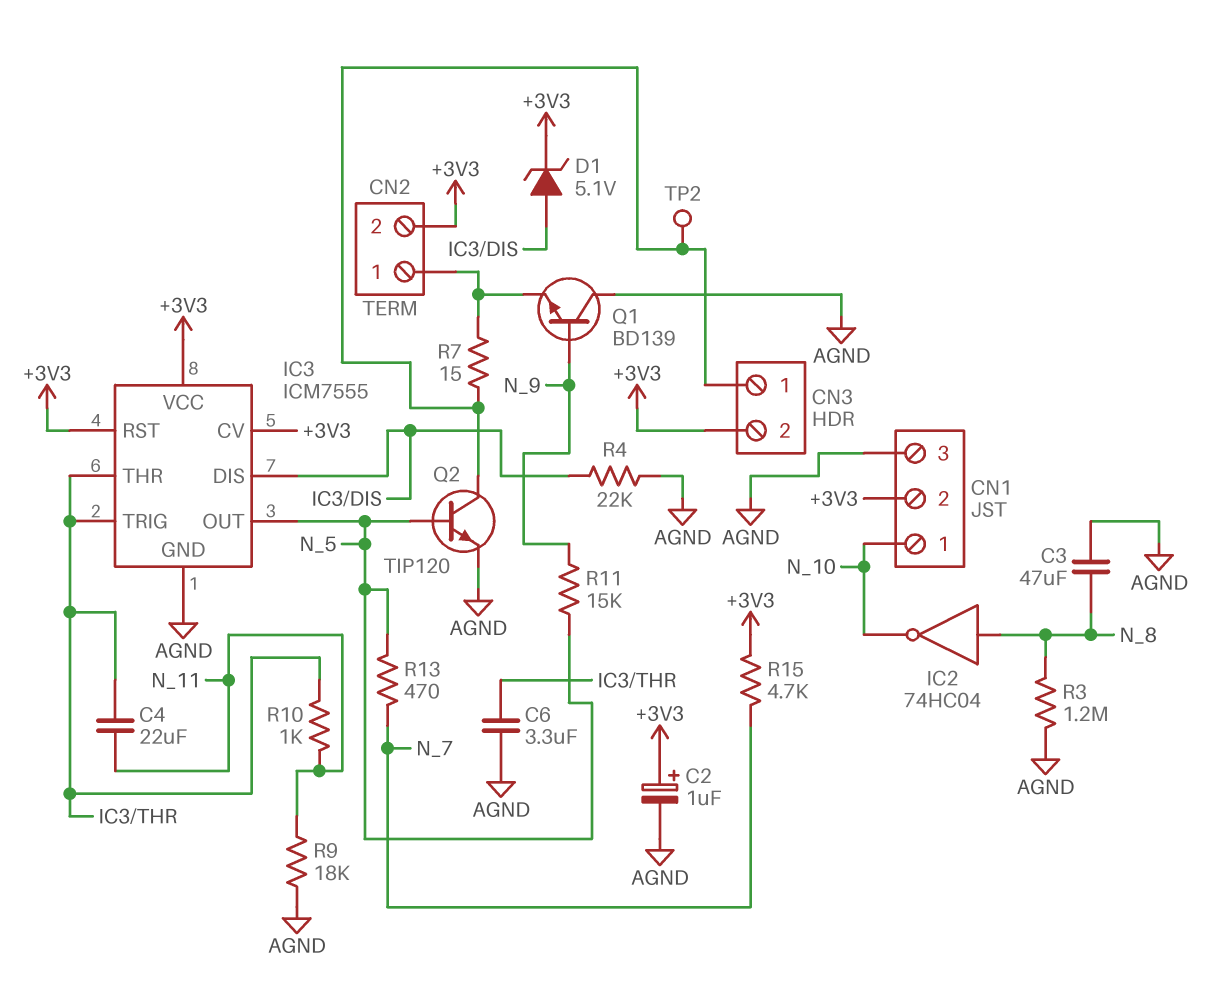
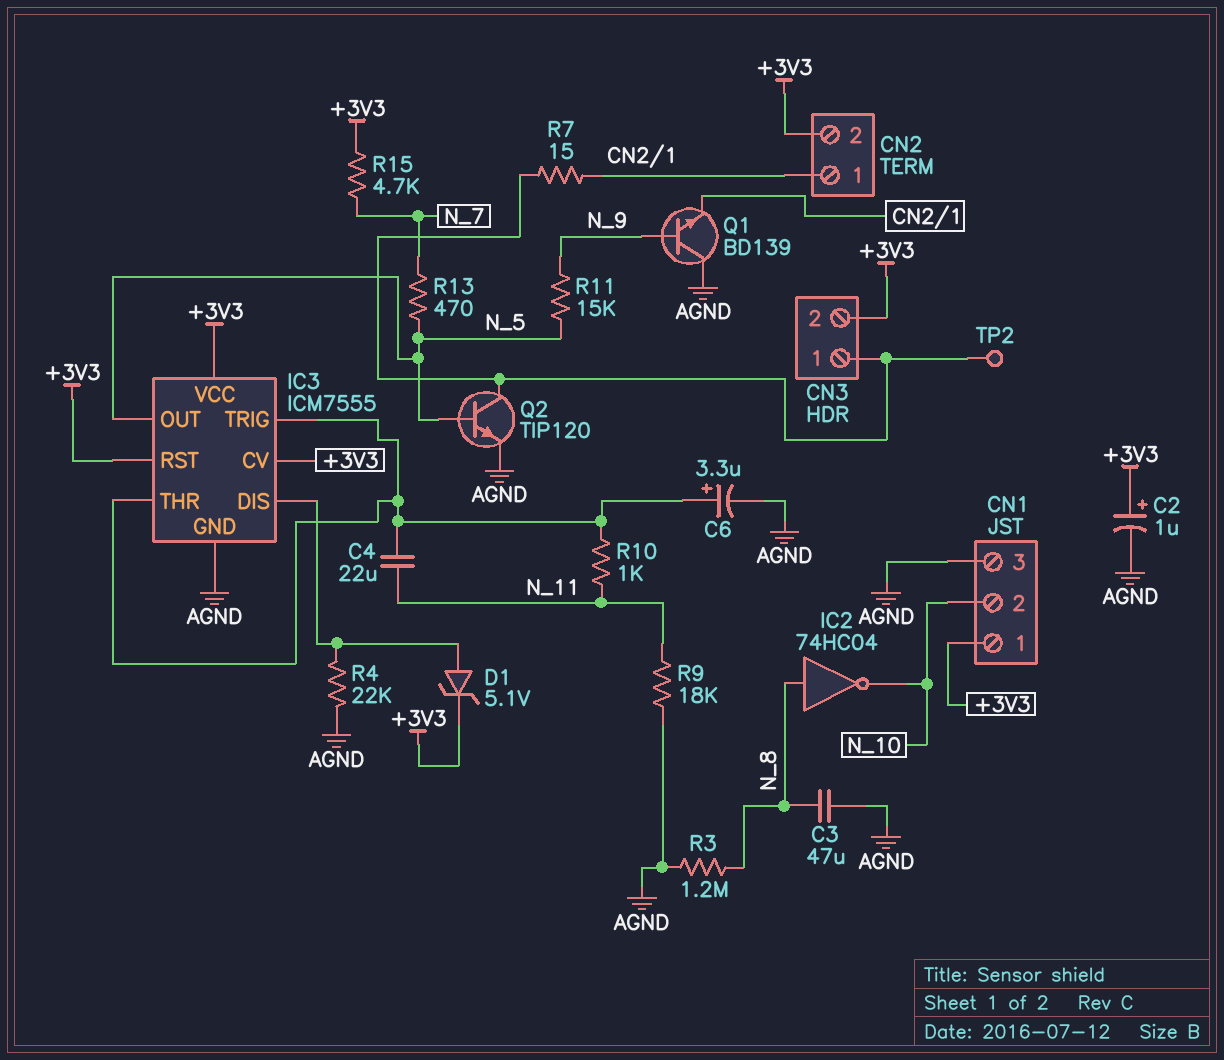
C6: 3.3uF (AGND, IC3/THR) -> 3.3uF (plus IC3/THR, minus AGND)
CN1 pin 1: N_10 -> +3V3
CN1 pin 2: +3V3 -> N_10

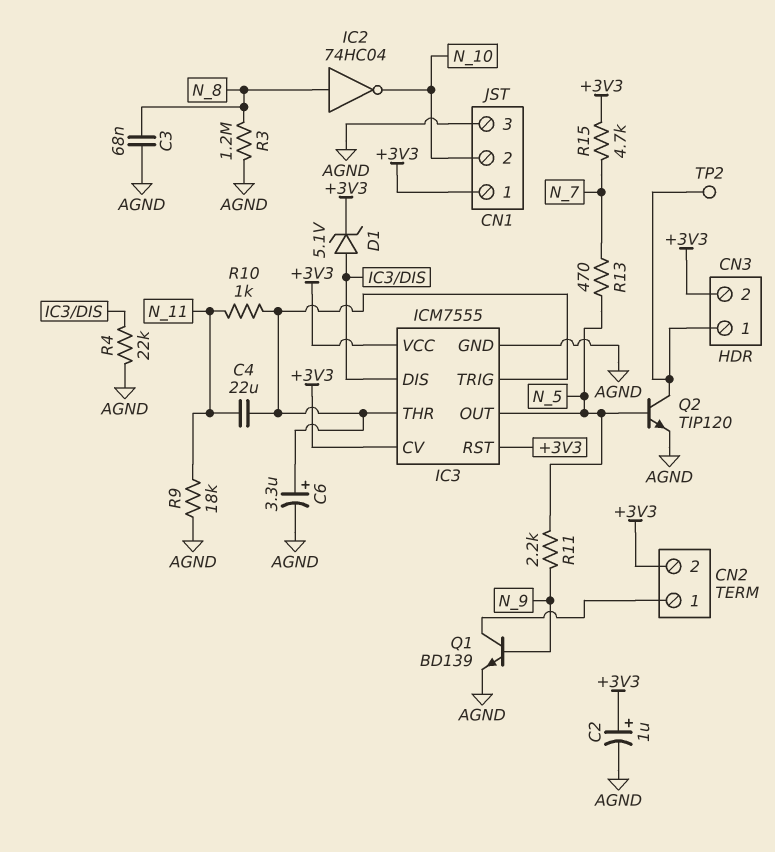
C3: 47uF (AGND, N_8) -> 68nF (AGND, N_8)
Q1: NPN BD139 (B N_9, C AGND, E CN2/1) -> NPN BD139 (B N_9, C CN2/1, E AGND)
R7: 15 (CN2/1, CN3/1) -> none
R11: 15k (N_5, N_9) -> 2.2k (N_5, N_9)

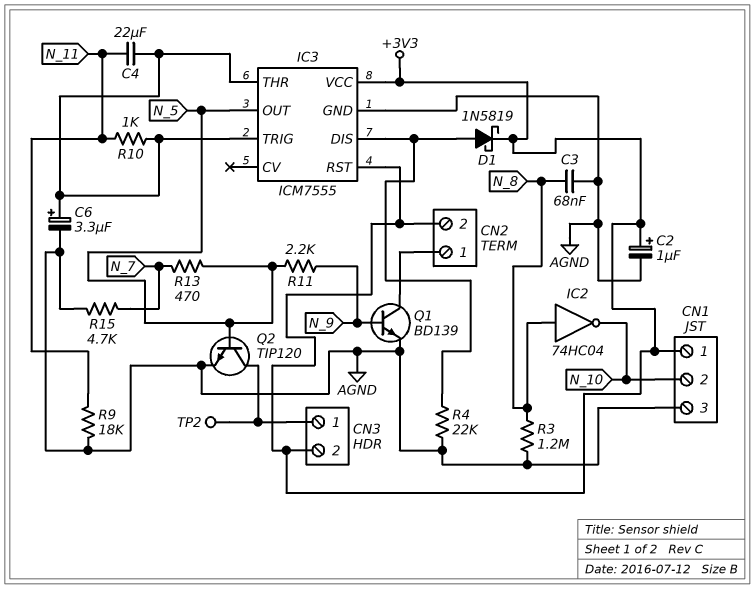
D1: zener 5.1V (A IC3/DIS, K +3V3) -> schottky 1N5819 (A IC3/DIS, K +3V3)
IC3 pin CV: +3V3 -> none
R15: 4.7k (+3V3, N_7) -> 4.7k (AGND, N_7)

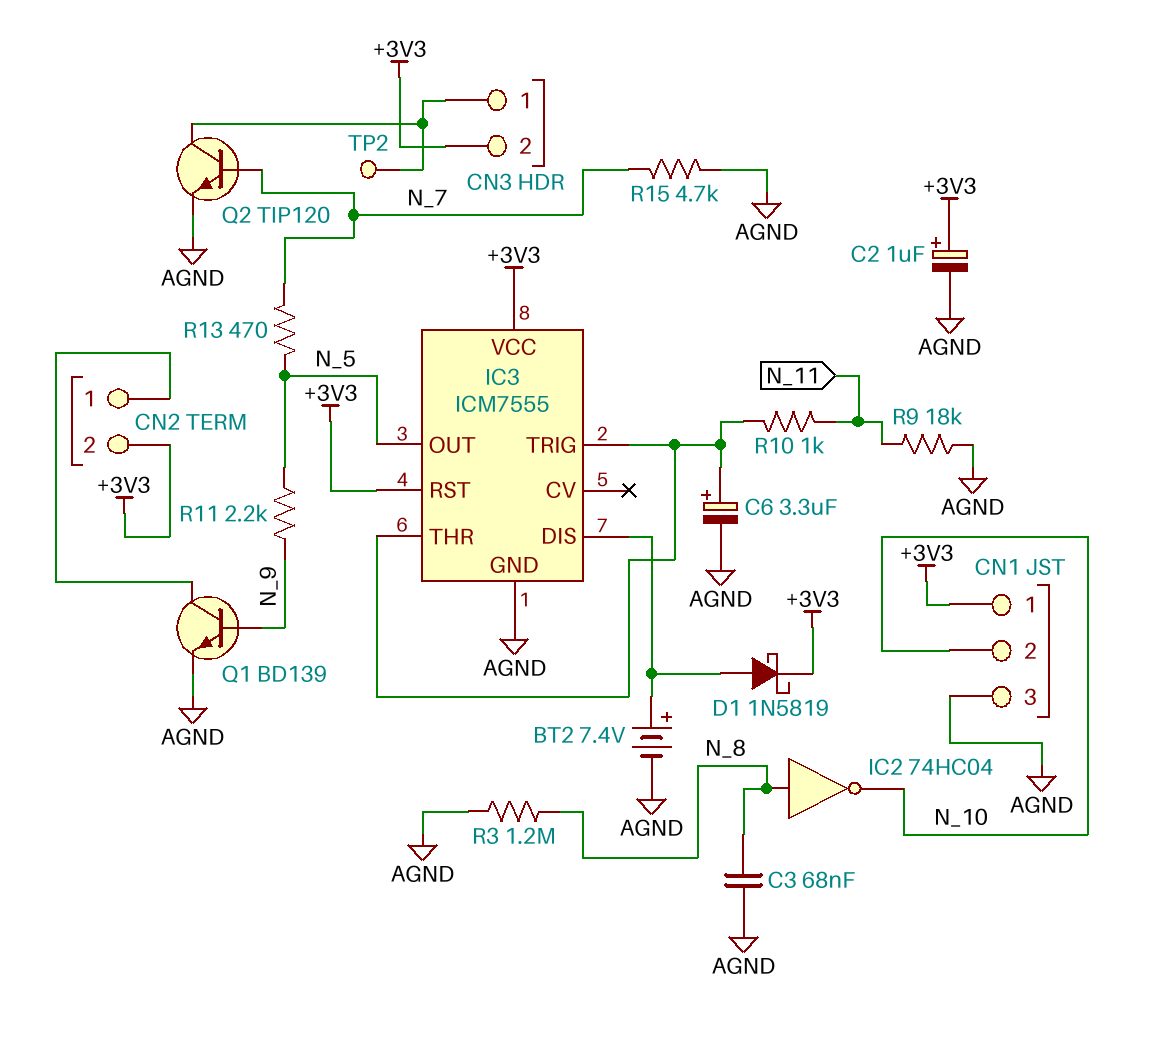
BT2: none -> 7.4V (plus IC3/DIS, minus AGND)
C4: 22uF (IC3/THR, N_11) -> none
Q2: NPN TIP120 (B N_5, C CN3/1, E AGND) -> NPN TIP120 (B N_7, C CN3/1, E AGND)
R4: 22k (AGND, IC3/DIS) -> none

